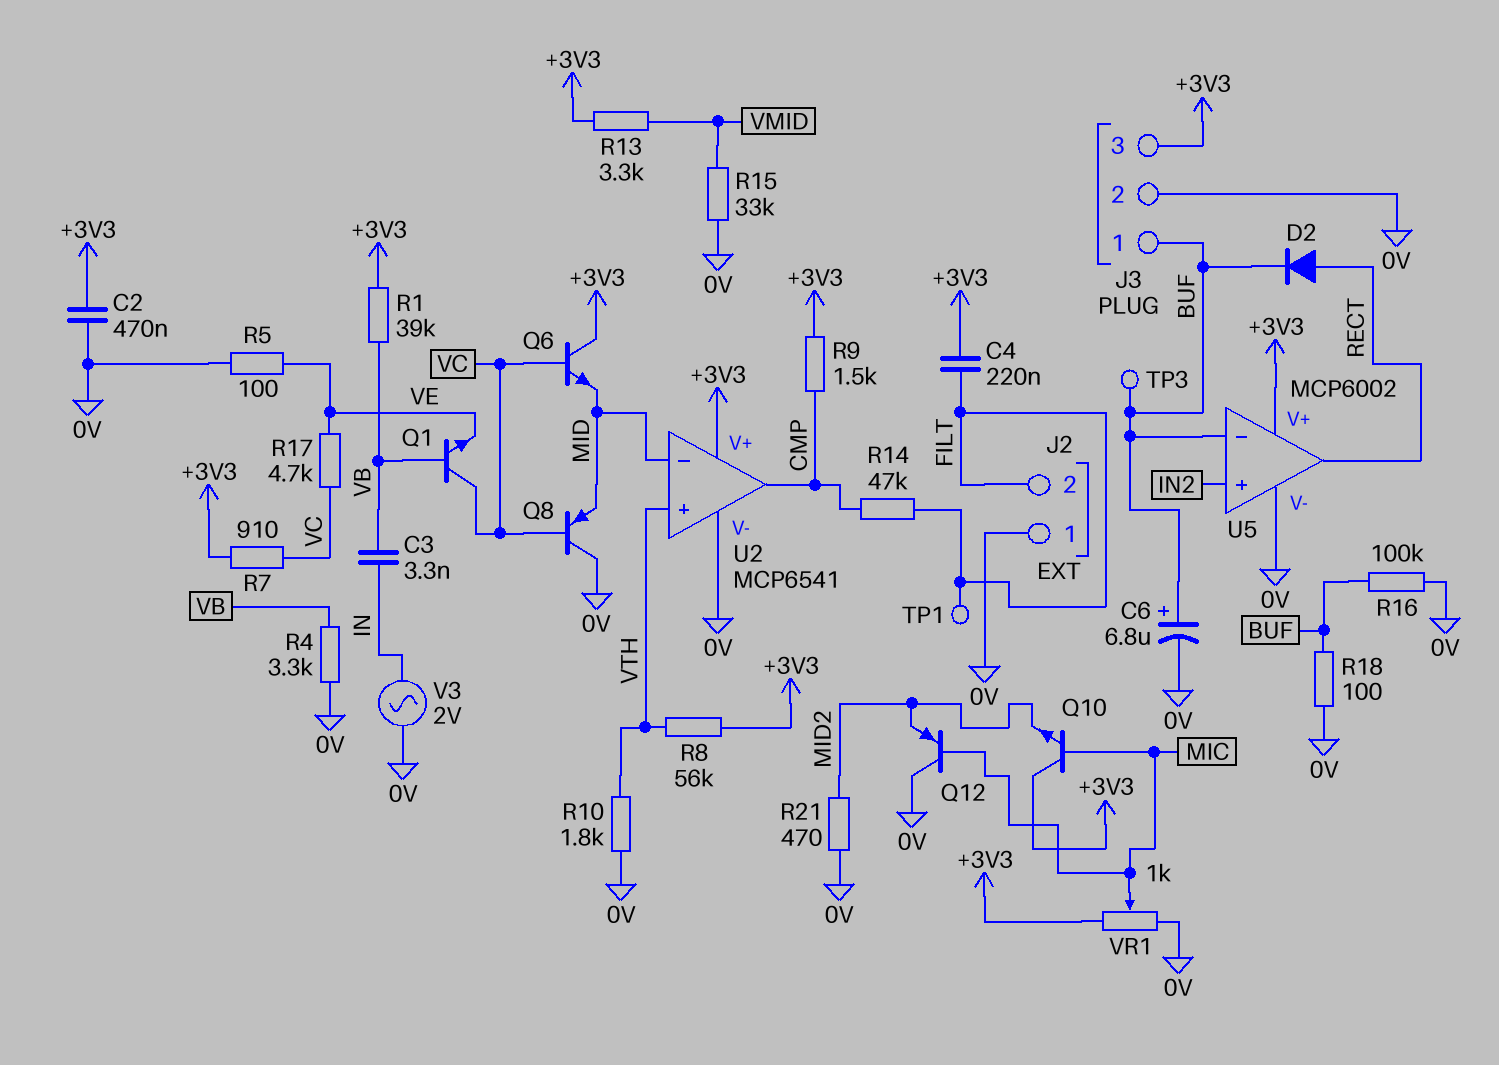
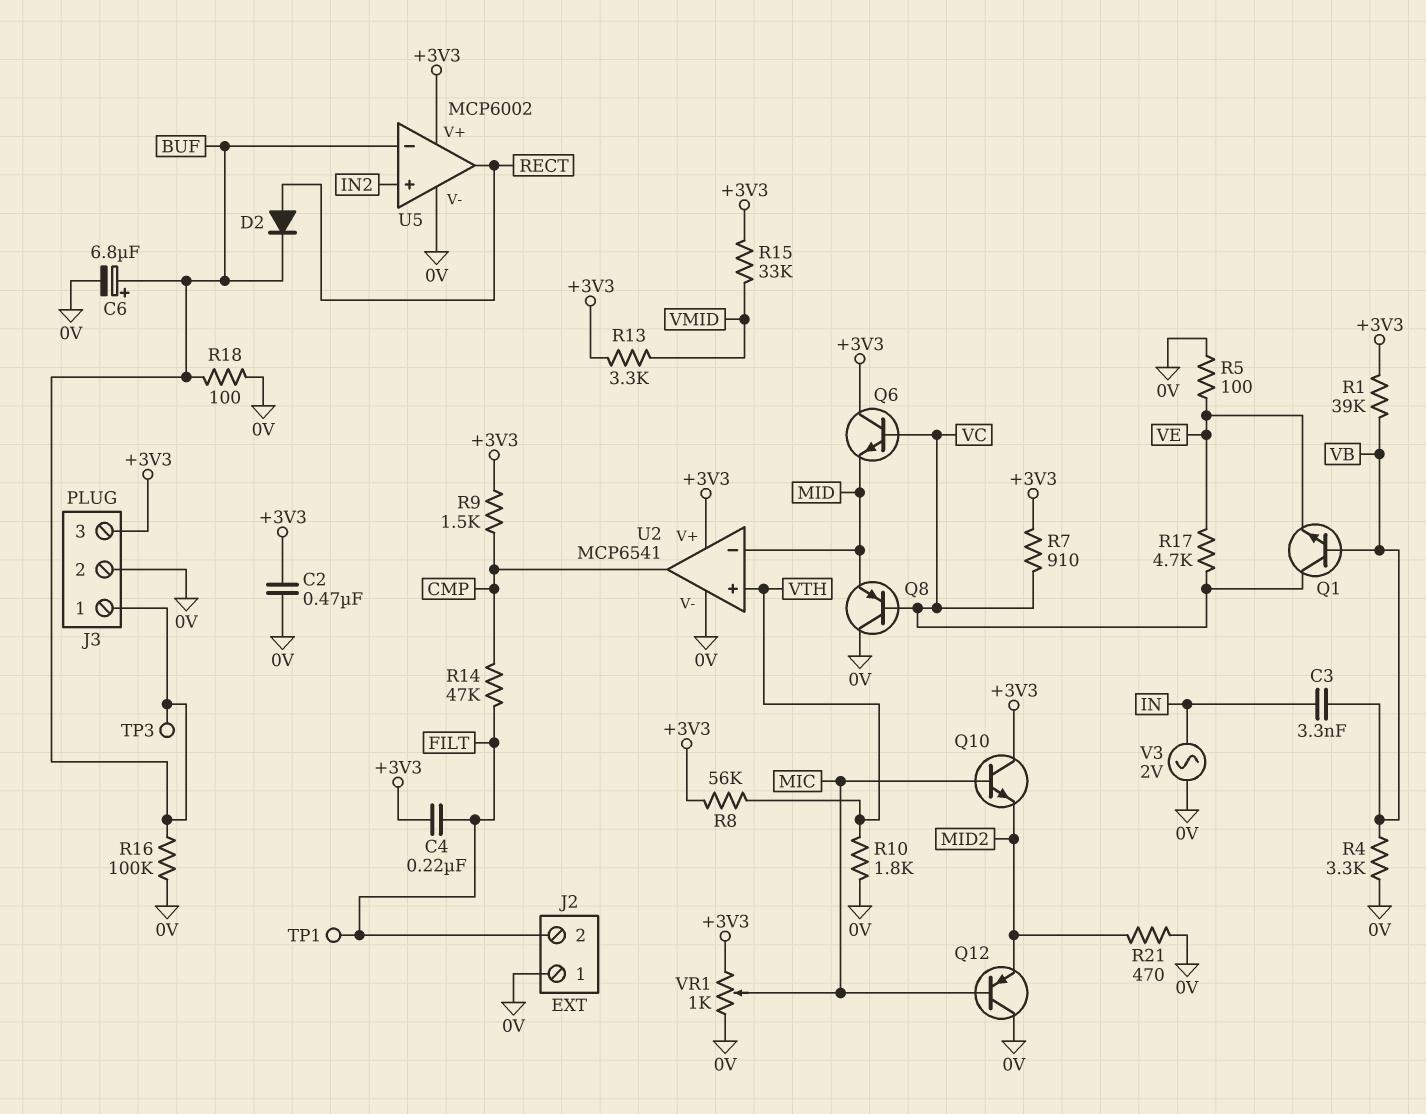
R15: 33k (0V, VMID) -> 33k (+3V3, VMID)

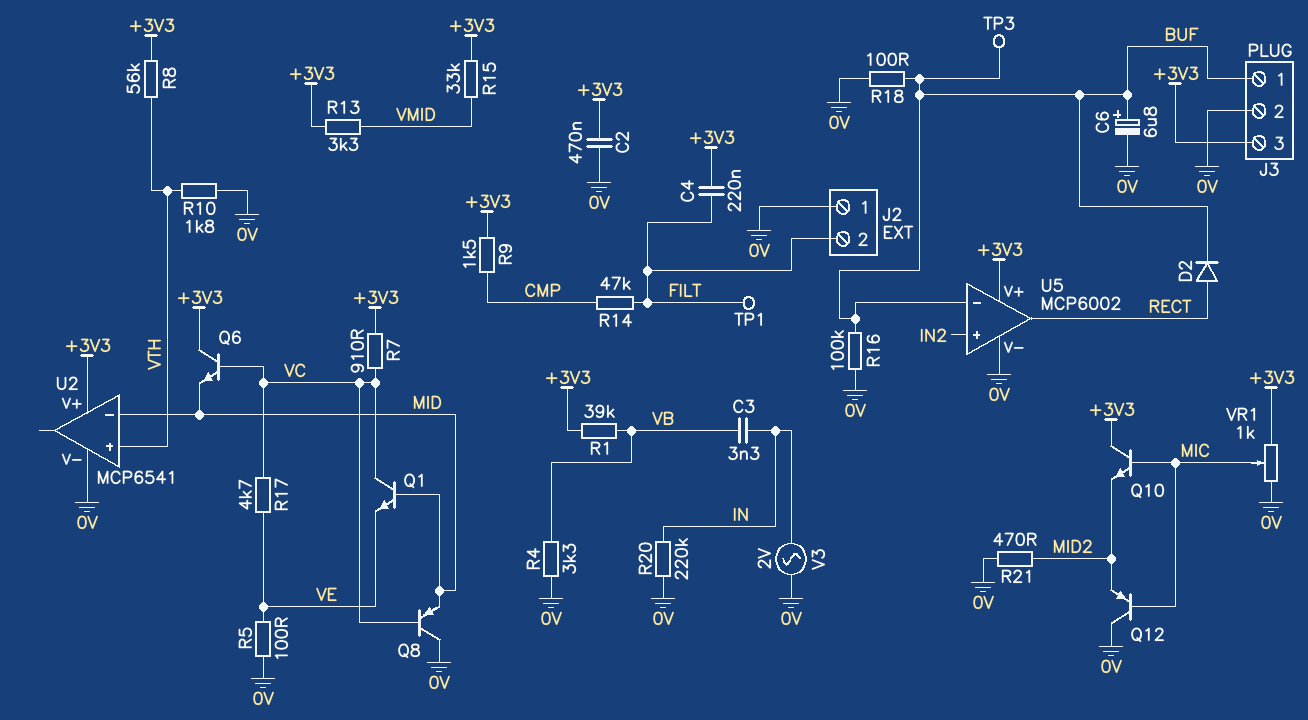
Q1: NPN (B VB, C VC, E VE) -> NPN (B MID, C VC, E VE)
R20: none -> 220k (0V, IN)
U2 pin out: CMP -> none

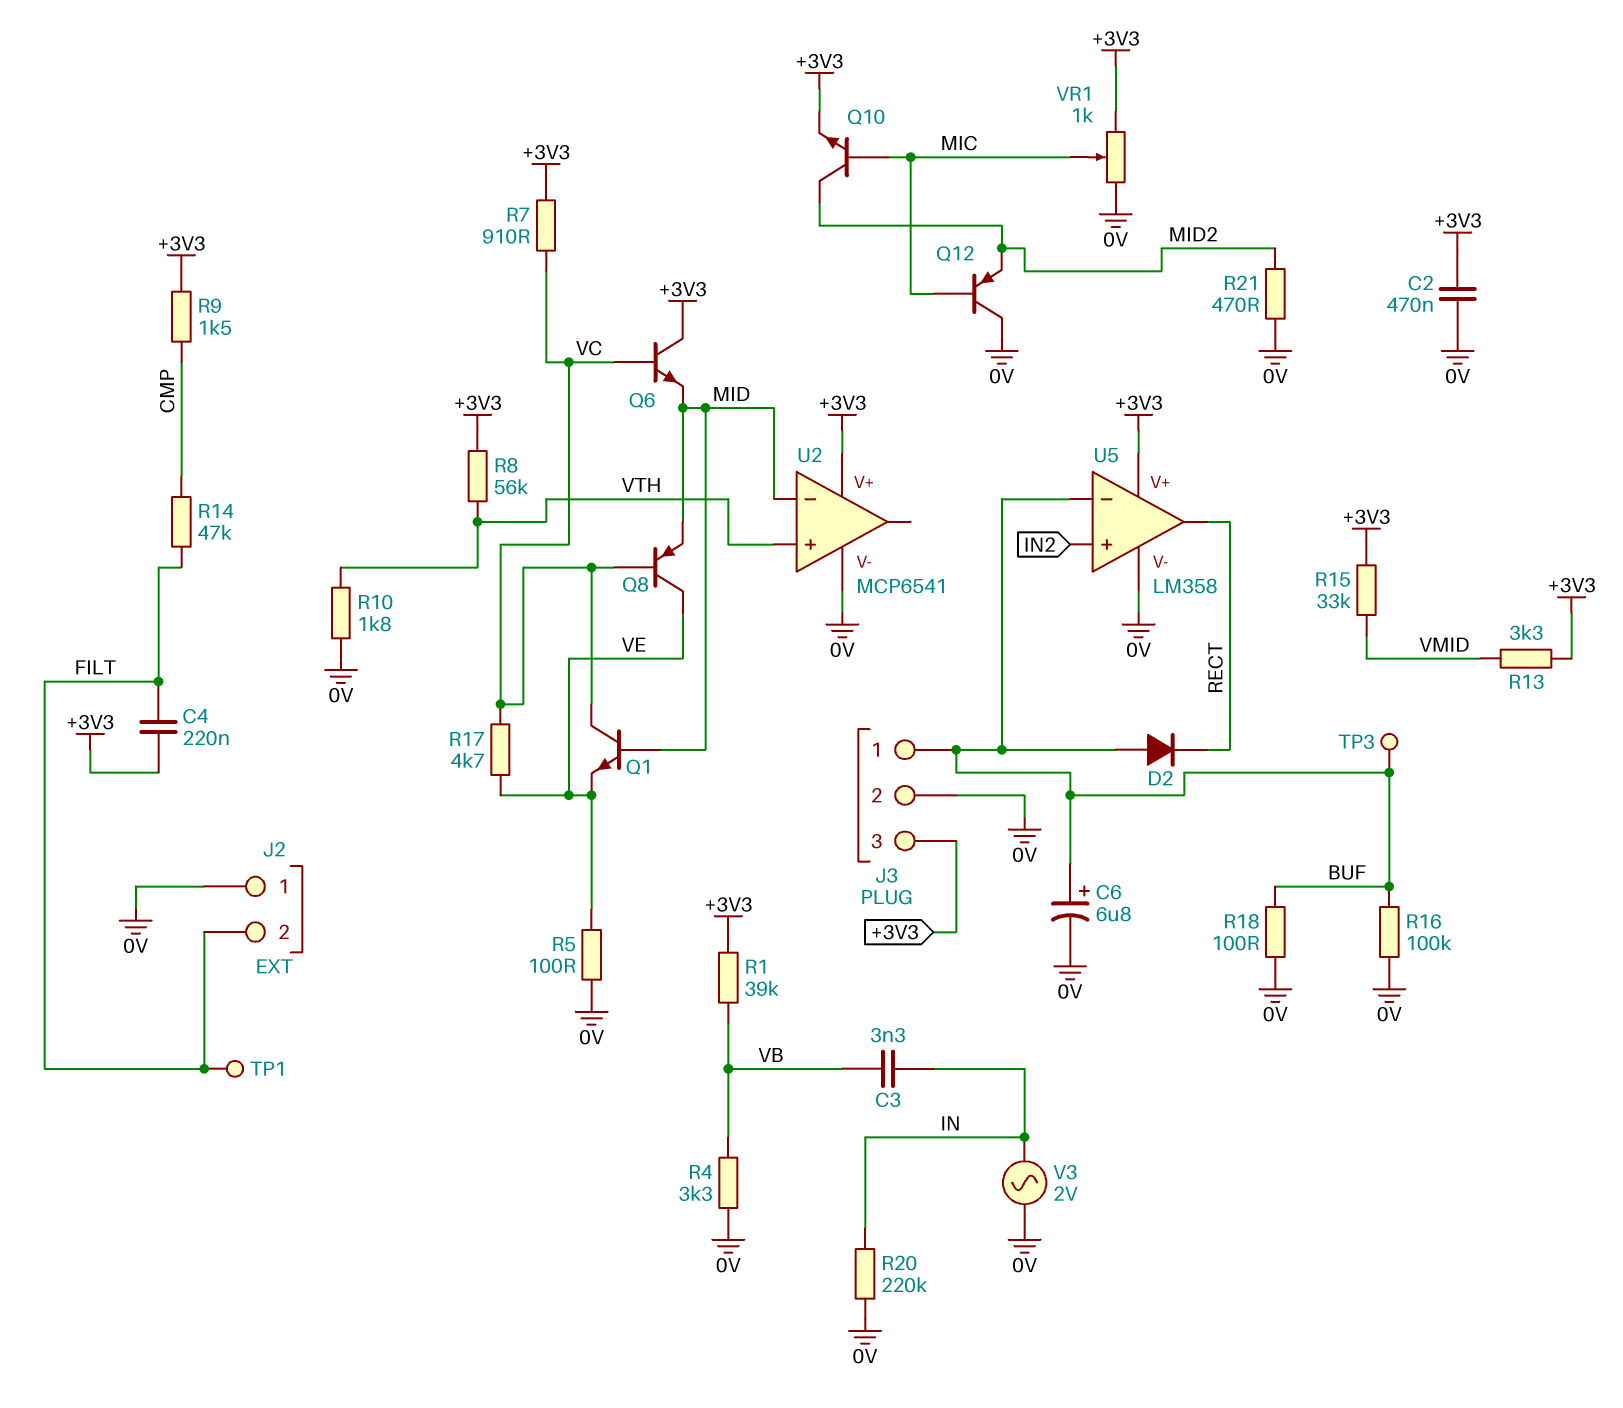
D2: diode (A RECT, K BUF) -> diode (A BUF, K RECT)
Q8: PNP (B VC, C 0V, E MID) -> PNP (B VC, C VE, E MID)
Q10: NPN (B MIC, C +3V3, E MID2) -> NPN (B MIC, C MID2, E +3V3)
U5: MCP6002 -> LM358

